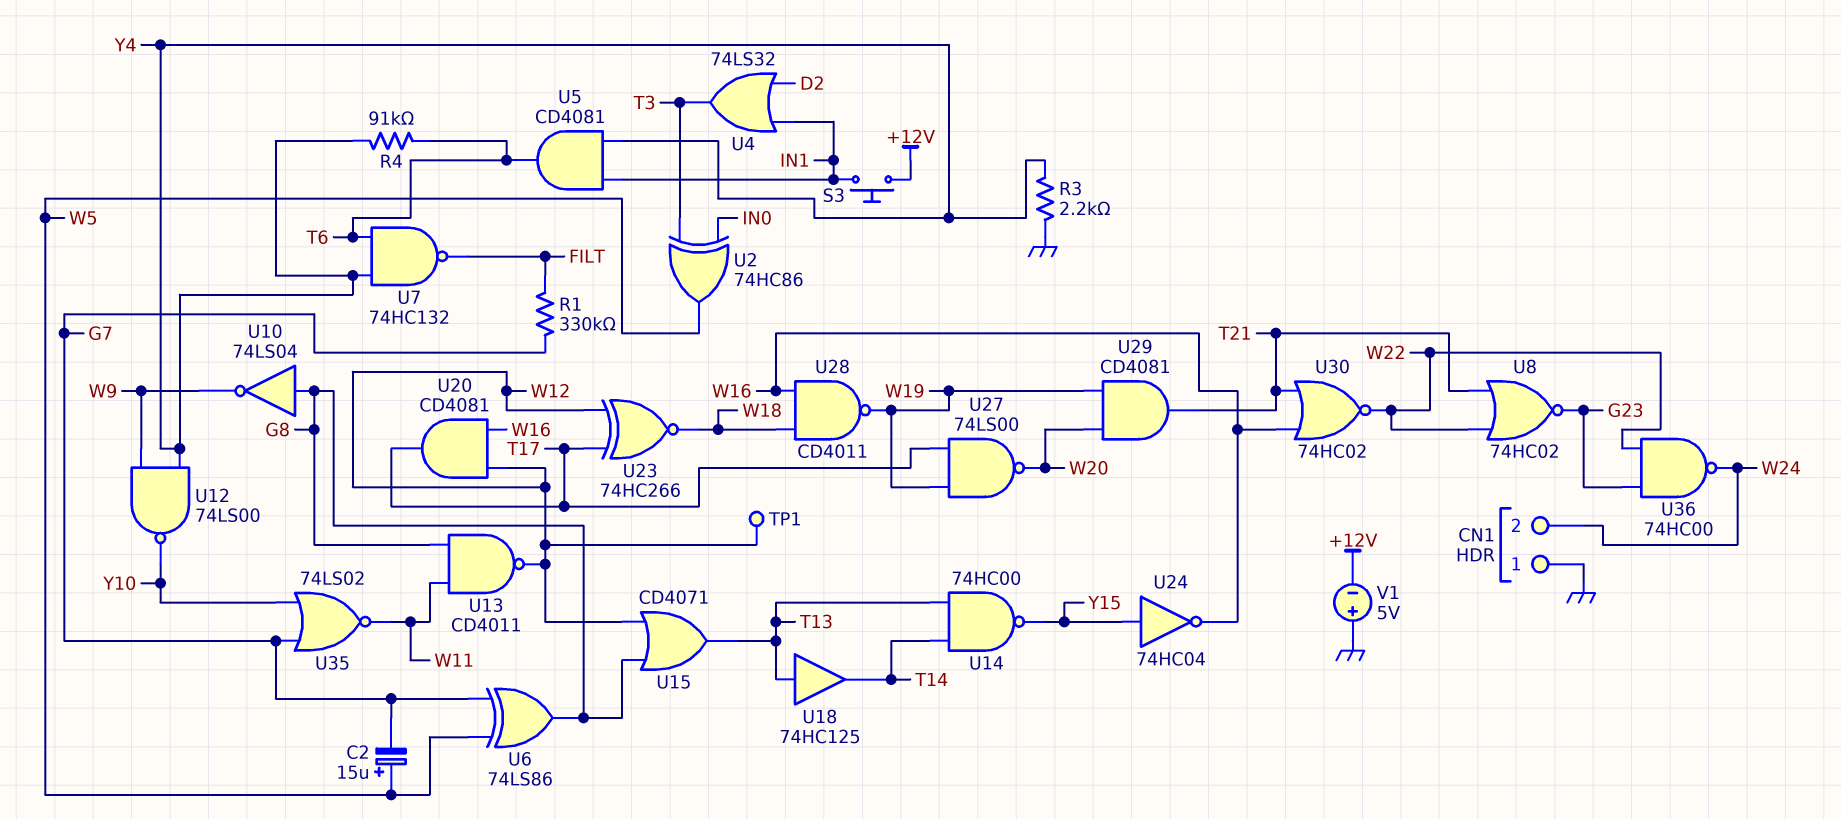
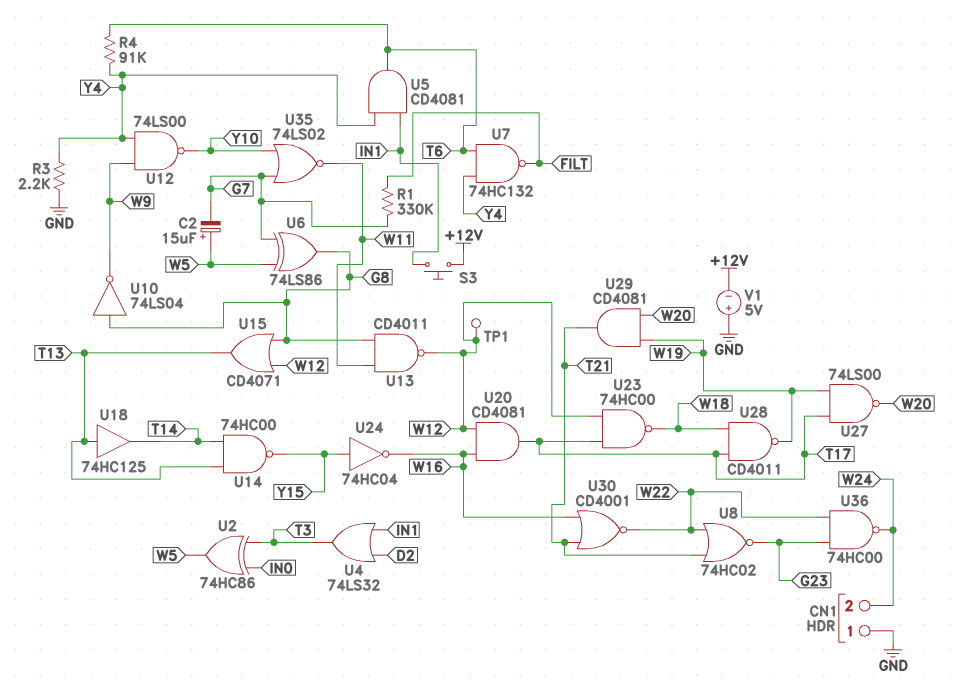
U23: XNOR 74HC266 (in T17, in W12, out W18) -> NAND 74HC00 (in T17, in W12, out W18)
U28: NAND CD4011 (in W16, in W18, out W19) -> NAND CD4011 (in T17, in W18, out W19)
U30: NOR 74HC02 (in T21, in W16, out W22) -> NOR CD4001 (in T21, in W16, out W22)

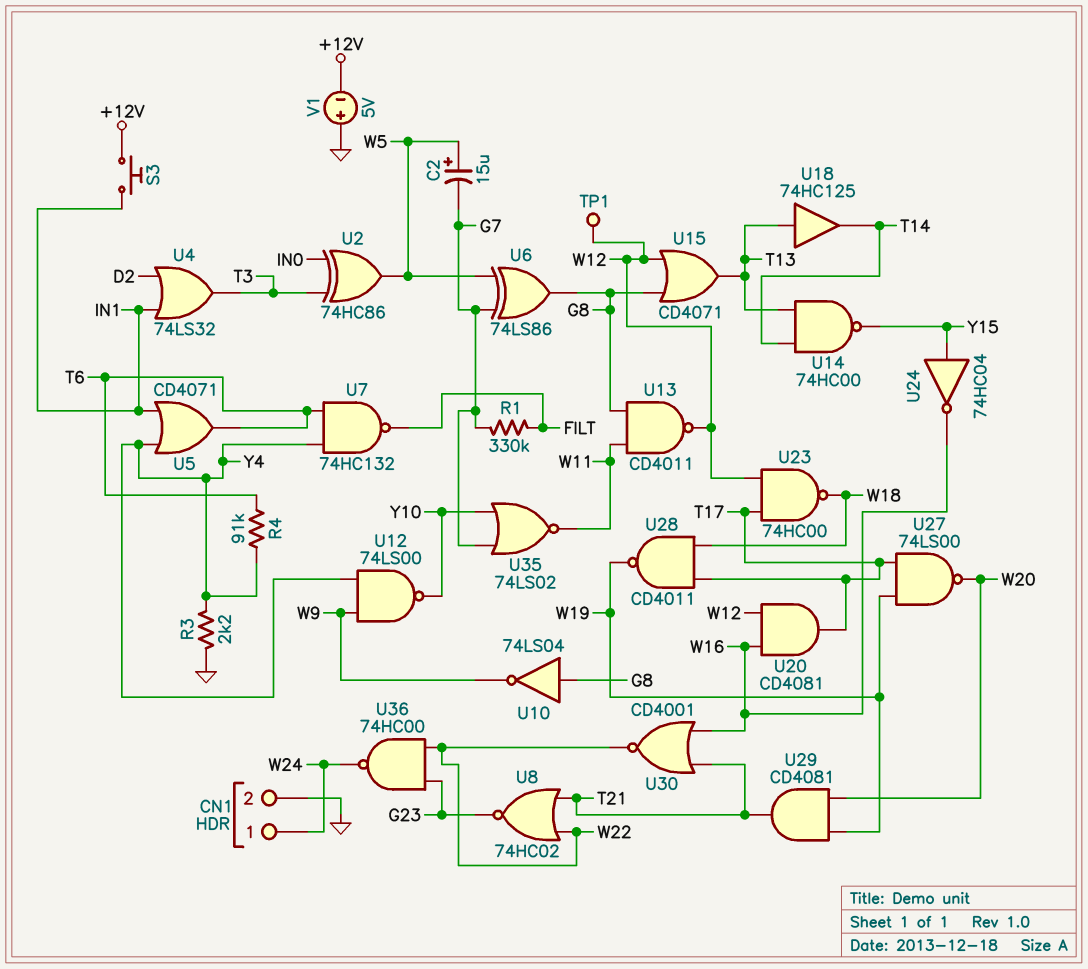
CN1 pin 1: GND -> W24
CN1 pin 2: W24 -> GND
U5: AND CD4081 (in IN1, in Y4, out T6) -> OR CD4071 (in IN1, in Y4, out T6)

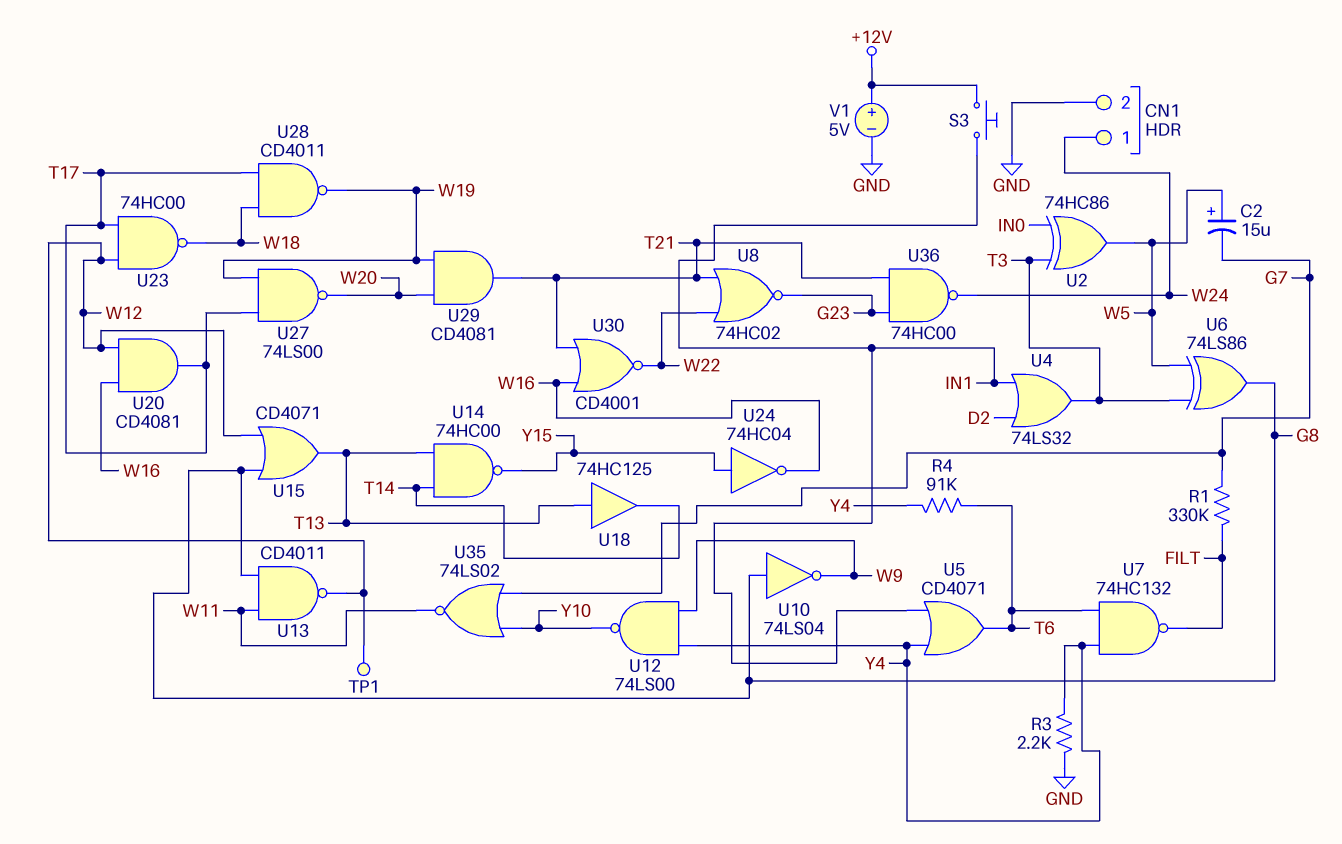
U6: XOR 74LS86 (in G7, in W5, out G8) -> XOR 74LS86 (in T3, in W5, out G8)
U36: NAND 74HC00 (in G23, in W22, out W24) -> NAND 74HC00 (in G23, in T21, out W24)
V1: 5V (plus GND, minus +12V) -> 5V (plus +12V, minus GND)

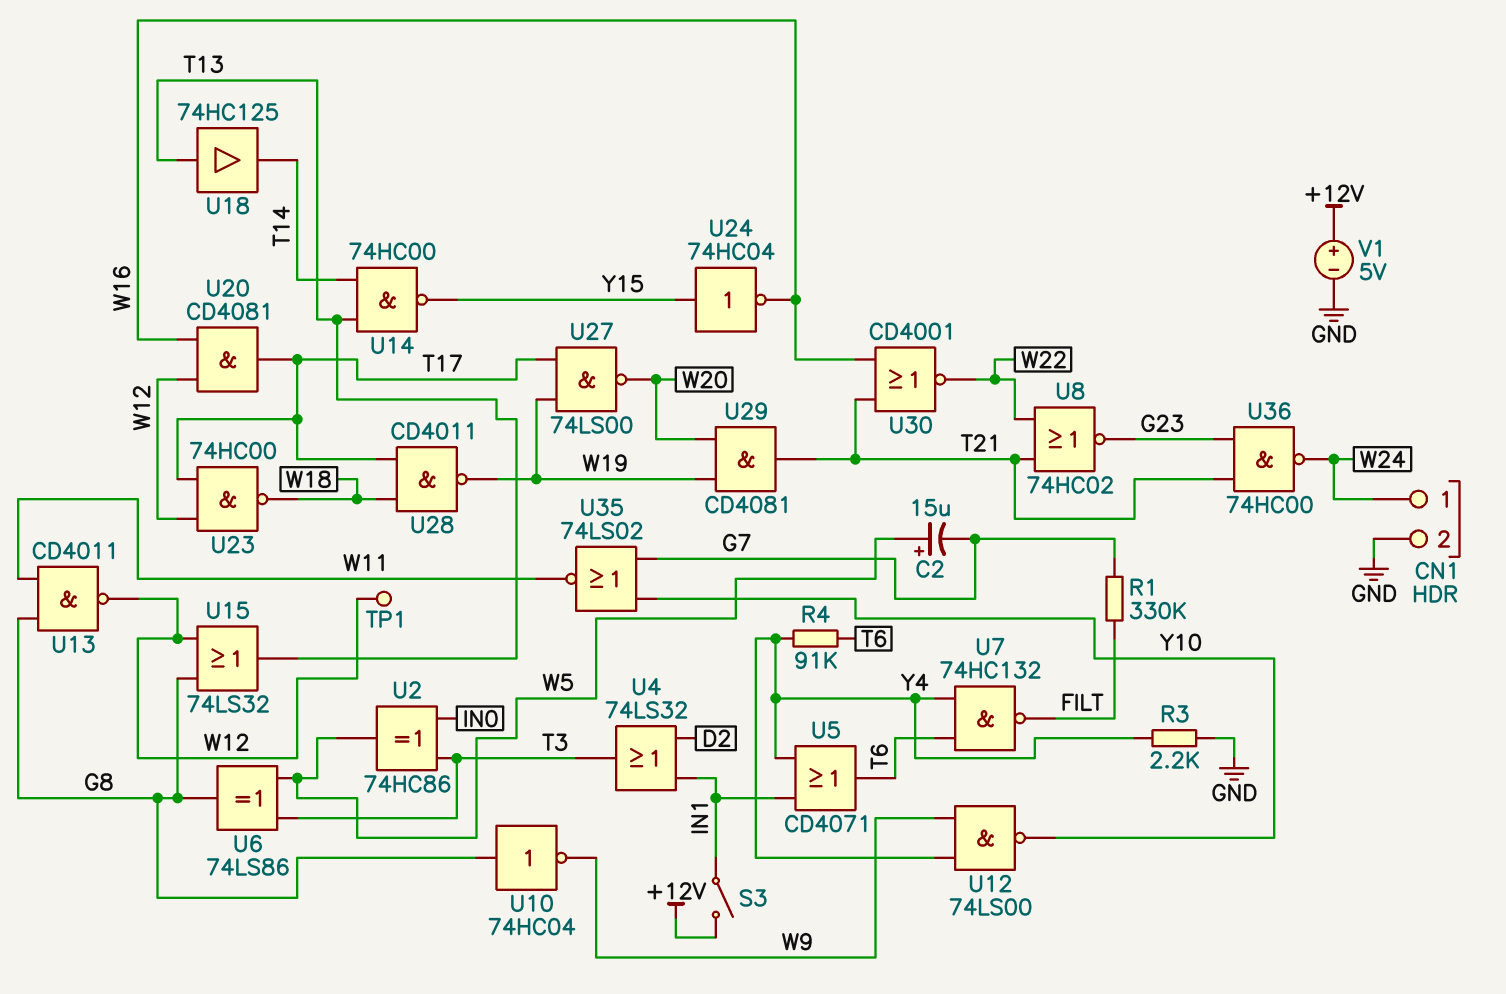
S3: button (+12V, IN1) -> switch (+12V, IN1)
U10: NOT 74LS04 (in G8, out W9) -> NOT 74HC04 (in G8, out W9)
U15: OR CD4071 (in G8, in W12, out T13) -> OR 74LS32 (in G8, in W12, out T13)

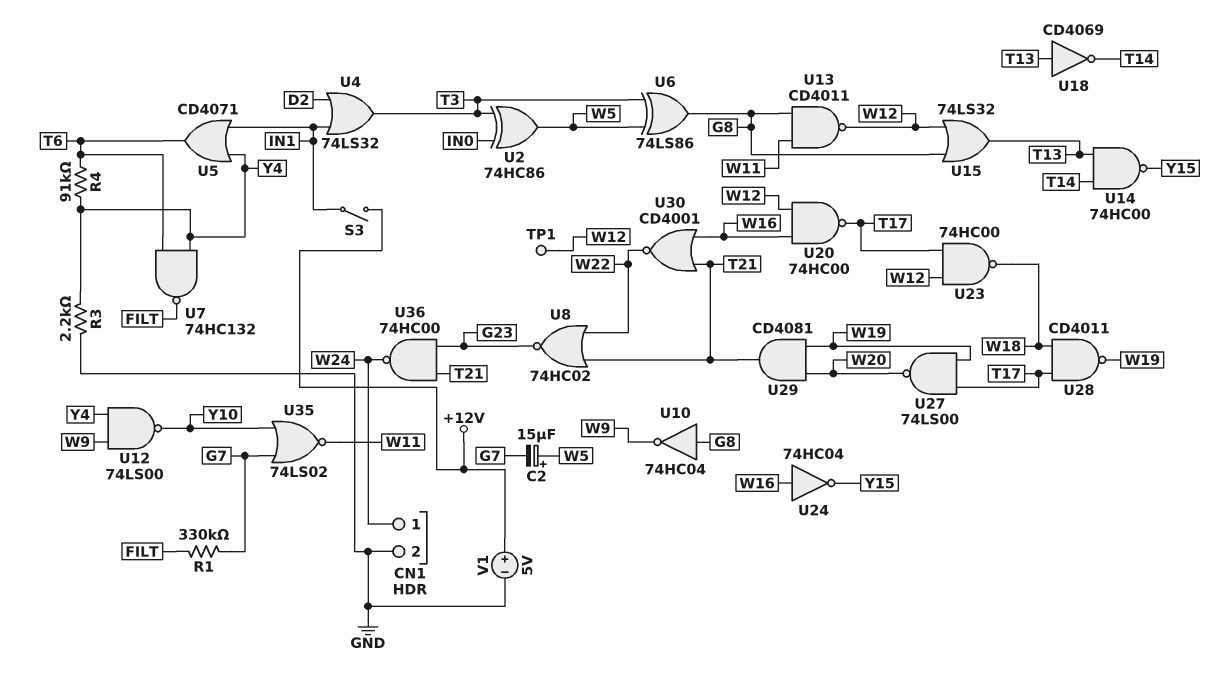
U18: buffer 74HC125 (in T13, out T14) -> NOT CD4069 (in T13, out T14)
U20: AND CD4081 (in W12, in W16, out T17) -> NAND 74HC00 (in W12, in W16, out T17)
U24: NOT 74HC04 (in Y15, out W16) -> NOT 74HC04 (in W16, out Y15)

